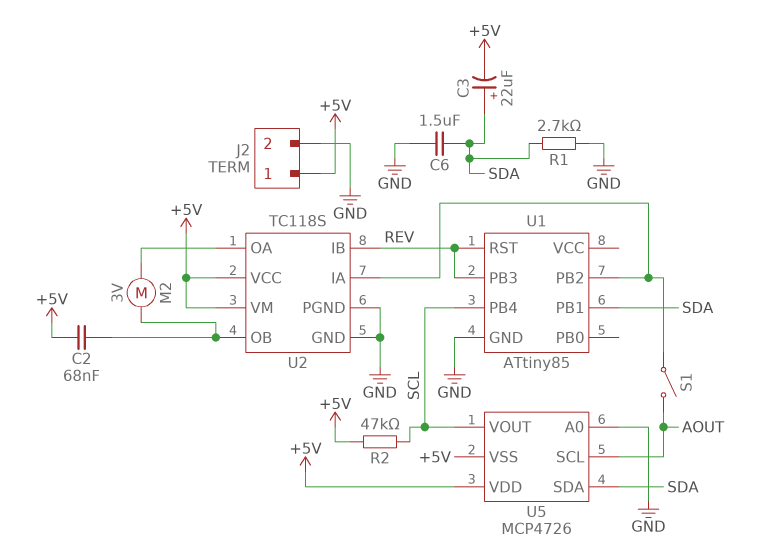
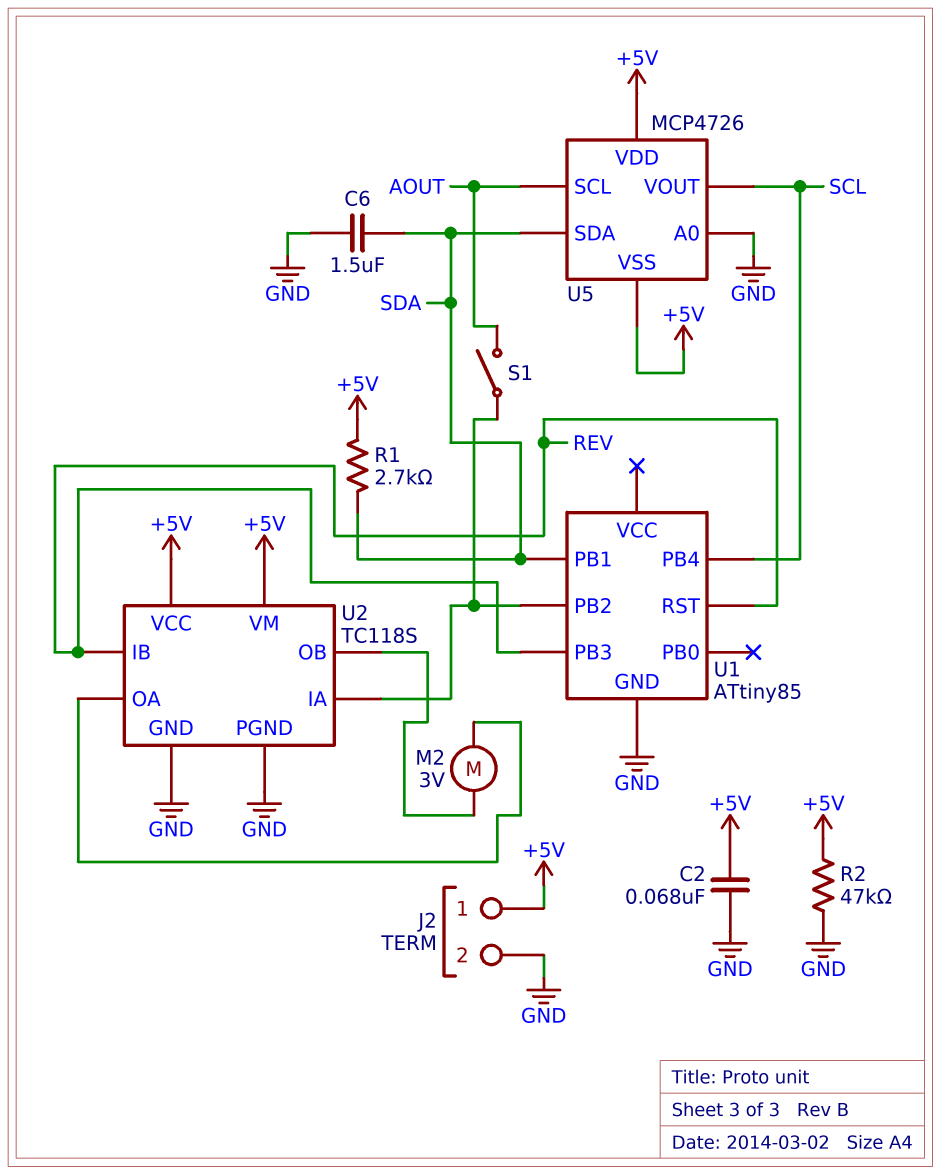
C2: 68nF (+5V, U2/OB) -> 68nF (+5V, GND)
C3: 22uF (plus SDA, minus +5V) -> none
R1: 2.7k (GND, SDA) -> 2.7k (+5V, SDA)
R2: 47k (+5V, SCL) -> 47k (+5V, GND)

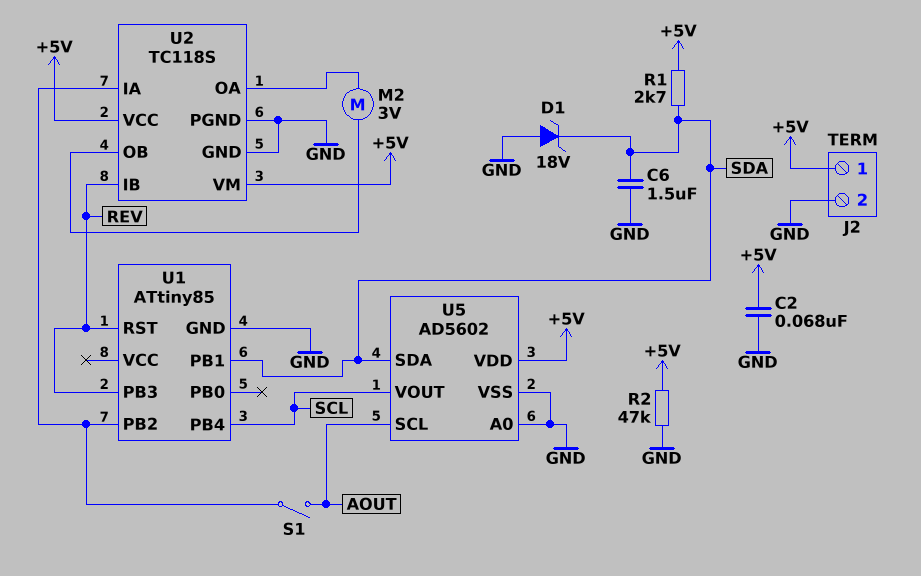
D1: none -> zener 18V (A GND, K SDA)
U5: MCP4726 -> AD5602
U5 pin VSS: +5V -> GND

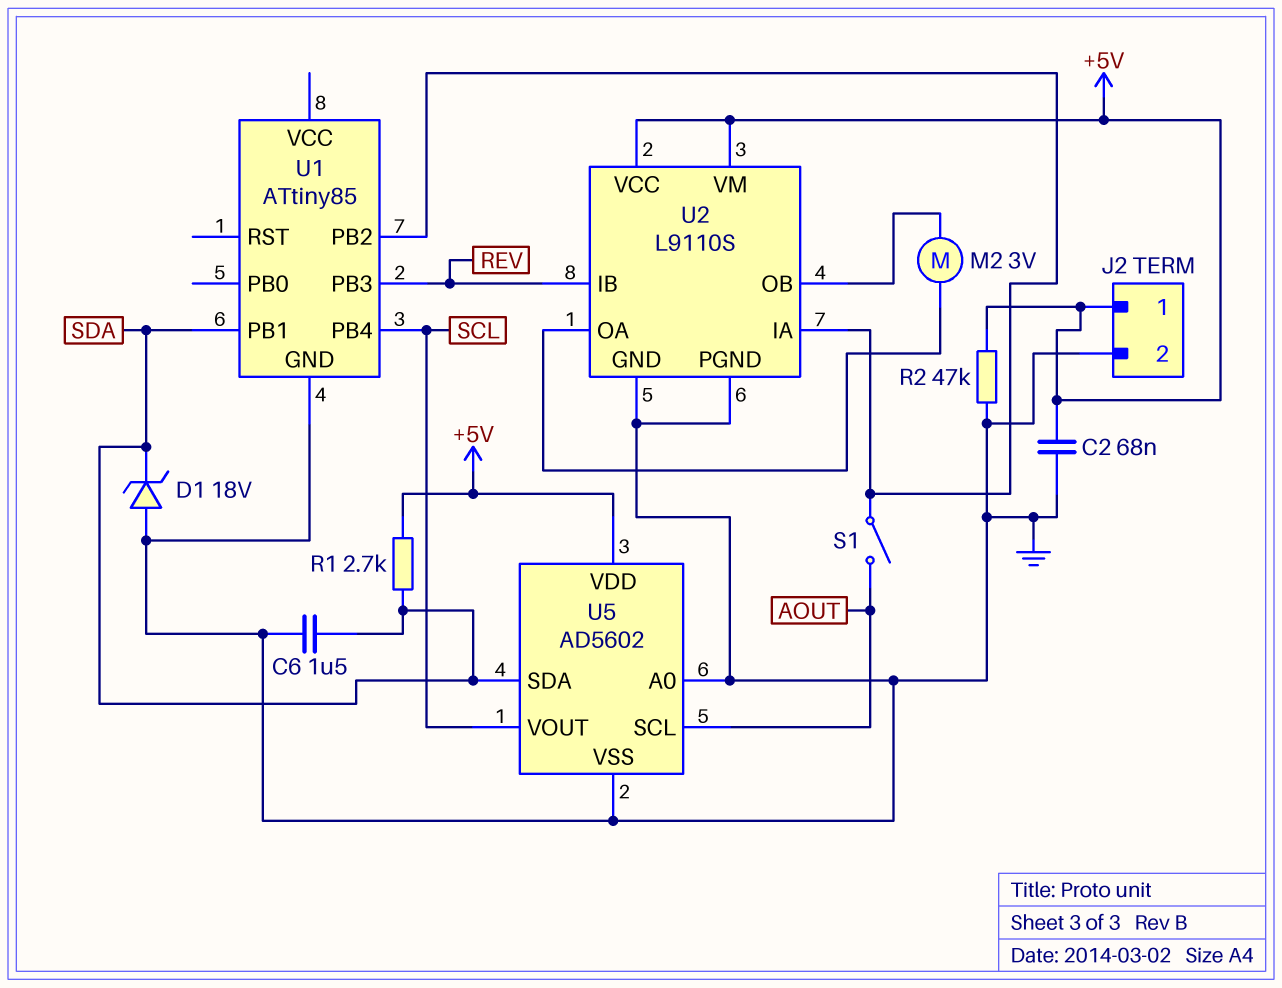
U1 pin RST: REV -> none
U2: TC118S -> L9110S

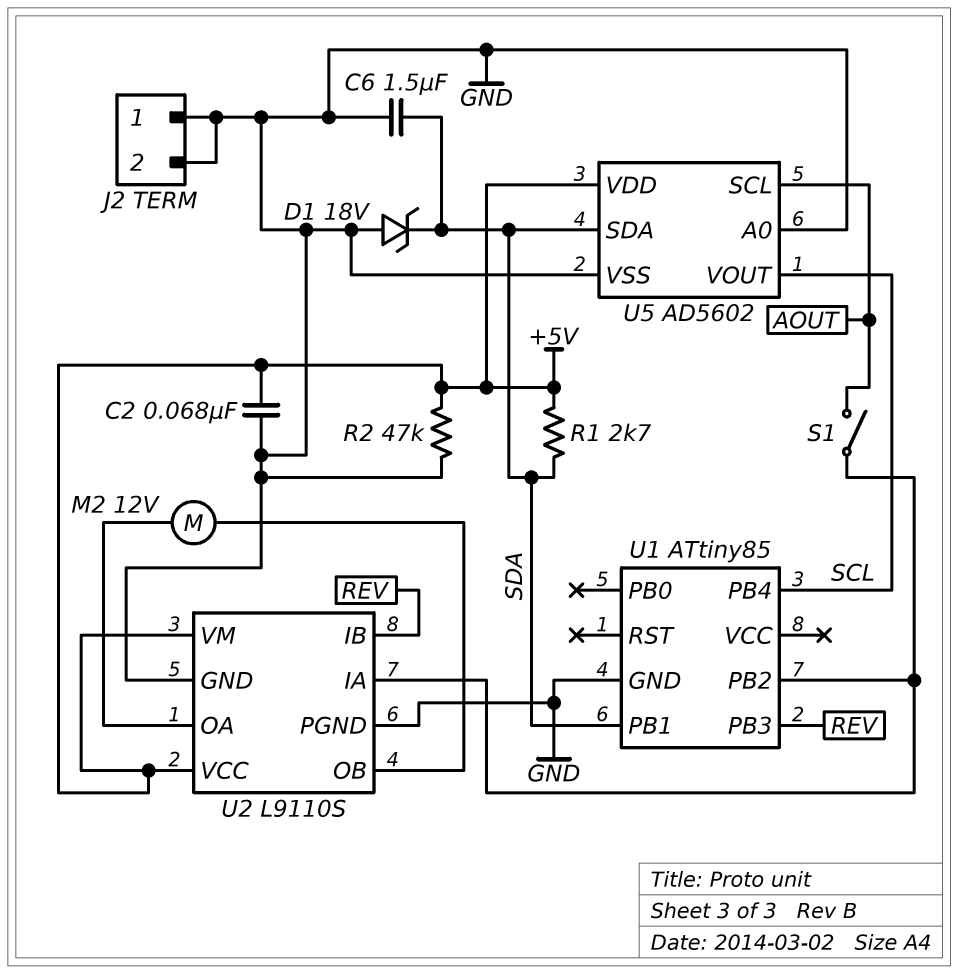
J2 pin 1: +5V -> GND
M2: motor 3V (U2/OA, U2/OB) -> motor 12V (U2/OA, U2/OB)

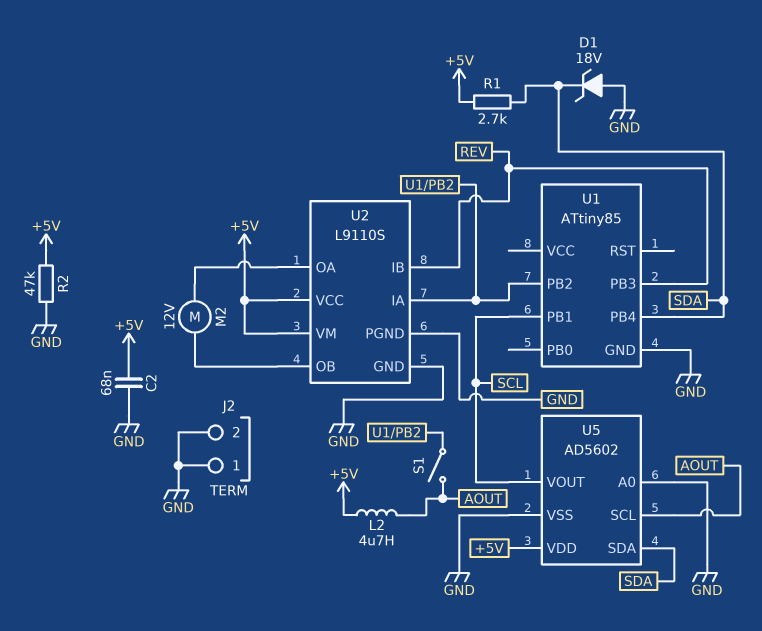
C6: 1.5uF (GND, SDA) -> none
L2: none -> 4.7uH (+5V, AOUT)
U1 pin PB1: SDA -> SCL
U1 pin PB4: SCL -> SDA

